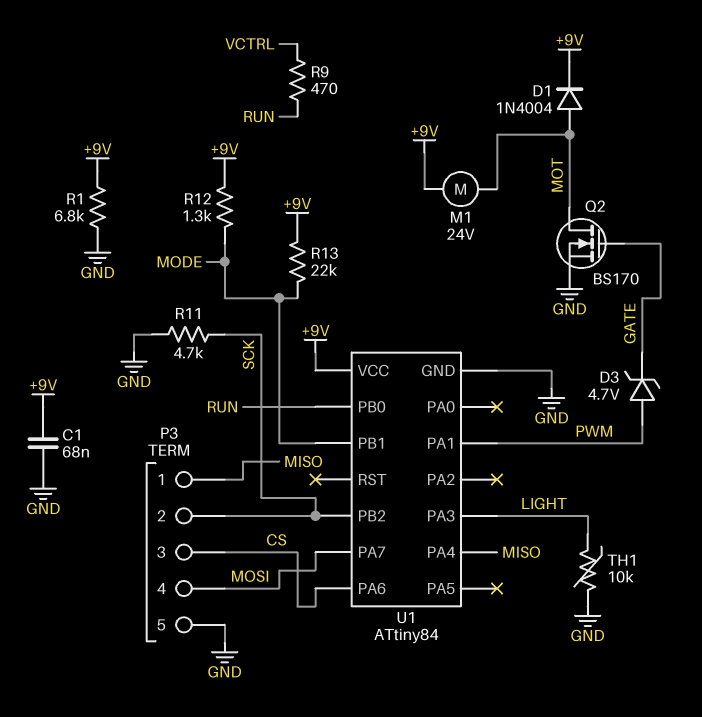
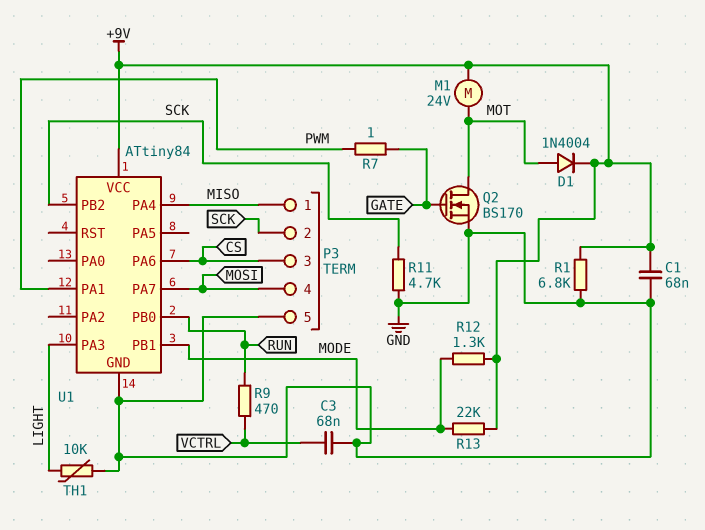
C3: none -> 68nF (GND, VCTRL)
D3: zener 4.7V (A PWM, K GATE) -> none
R7: none -> 1 (GATE, PWM)

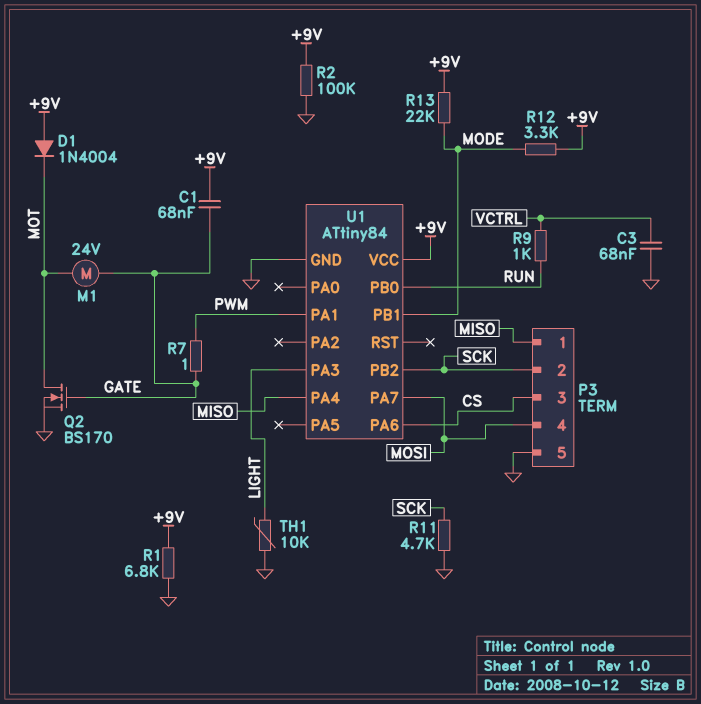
C1: 68nF (+9V, GND) -> 68nF (+9V, GATE)
D1: diode 1N4004 (A MOT, K +9V) -> diode 1N4004 (A +9V, K MOT)
M1: motor 24V (+9V, MOT) -> motor 24V (GATE, MOT)
R2: none -> 100k (+9V, GND)
R9: 470 (RUN, VCTRL) -> 1k (RUN, VCTRL)
R12: 1.3k (+9V, MODE) -> 3.3k (+9V, MODE)

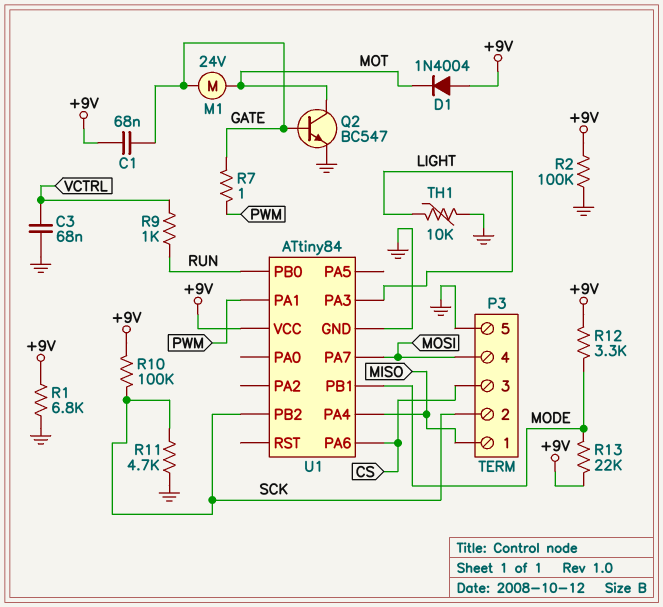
Q2: NMOS BS170 (G GATE, D MOT, S GND) -> NPN BC547 (B GATE, C MOT, E GND)
R10: none -> 100k (+9V, SCK)

